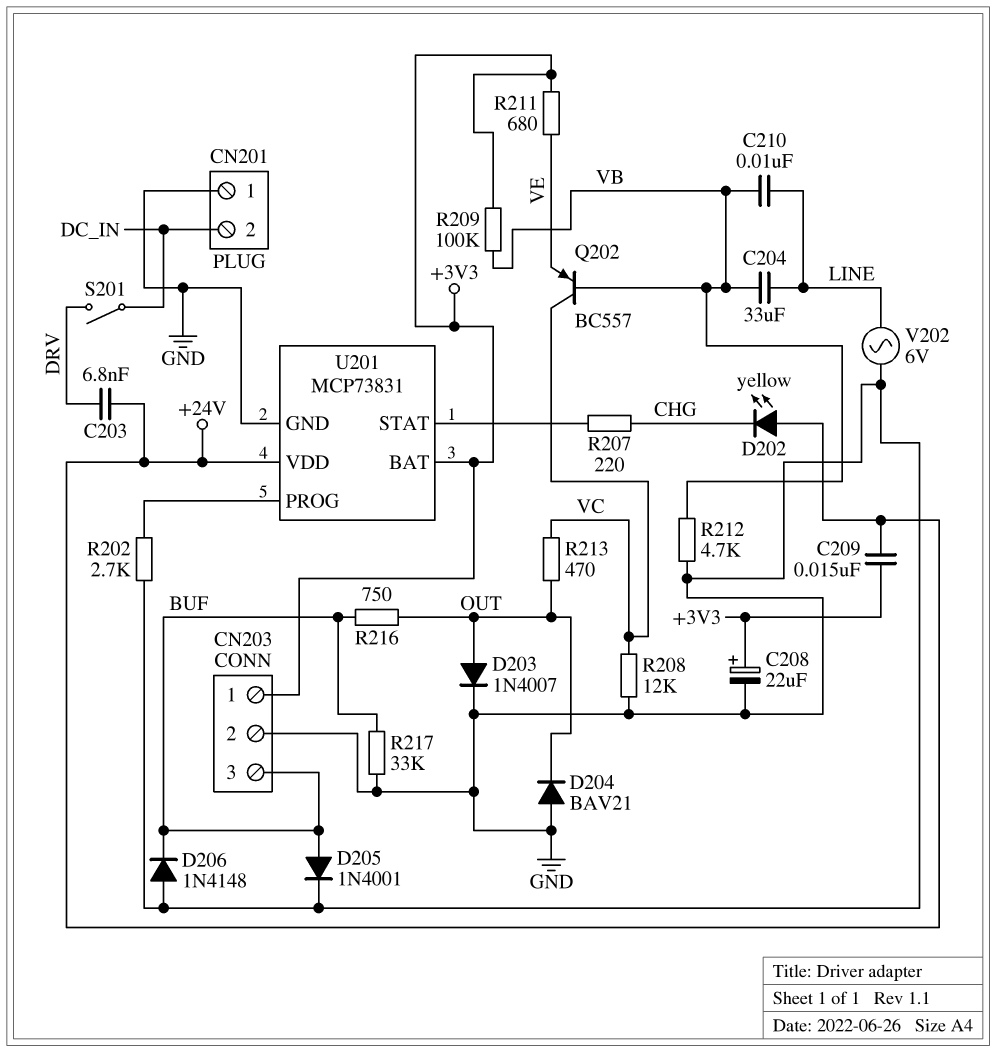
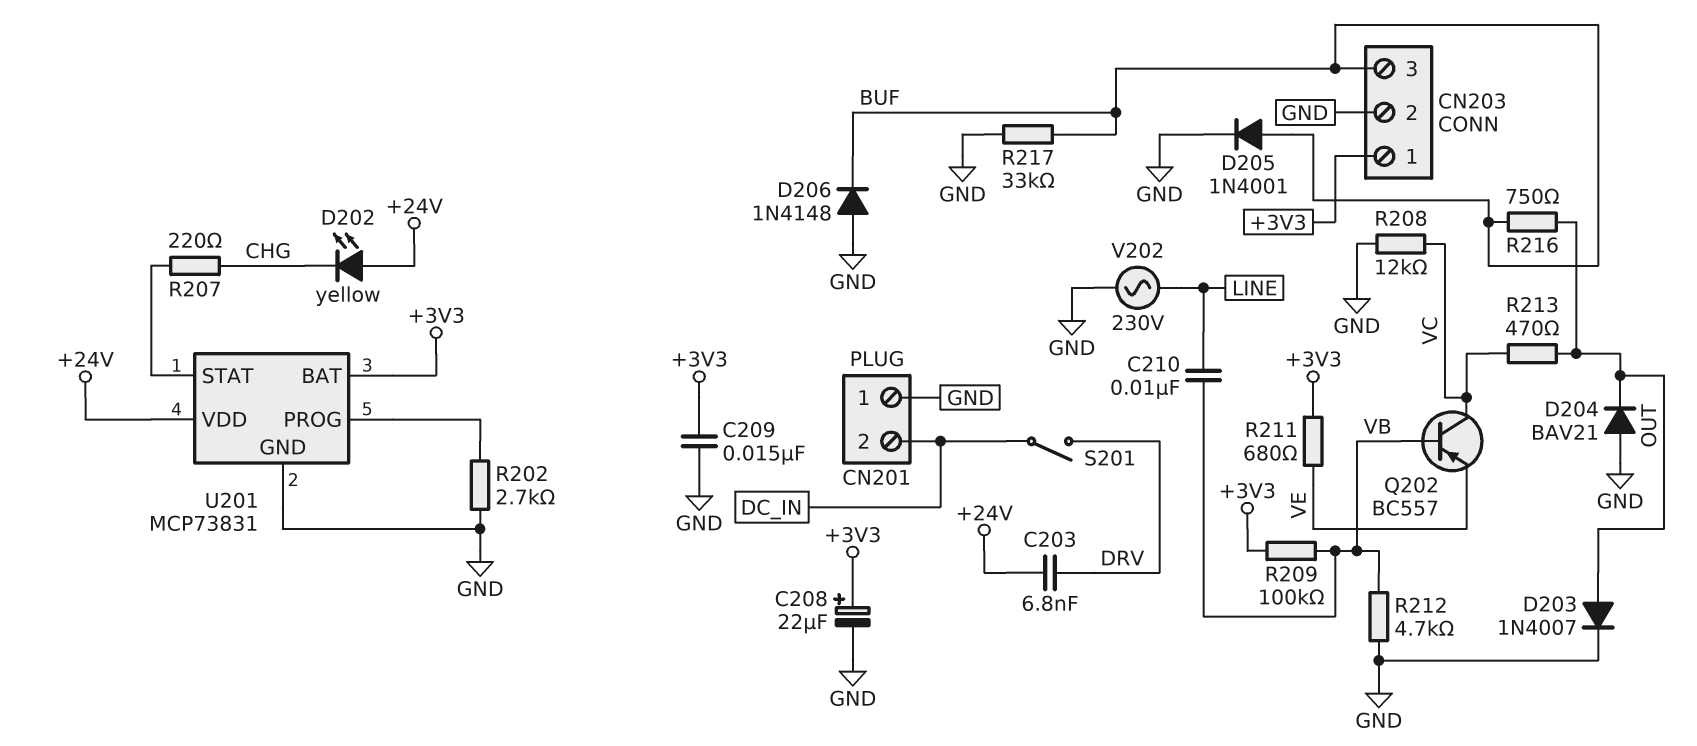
C204: 33uF (LINE, VB) -> none
C209: 15nF (+3V3, +24V) -> 15nF (+3V3, GND)
V202: AC 6V (GND, LINE) -> AC 230V (GND, LINE)

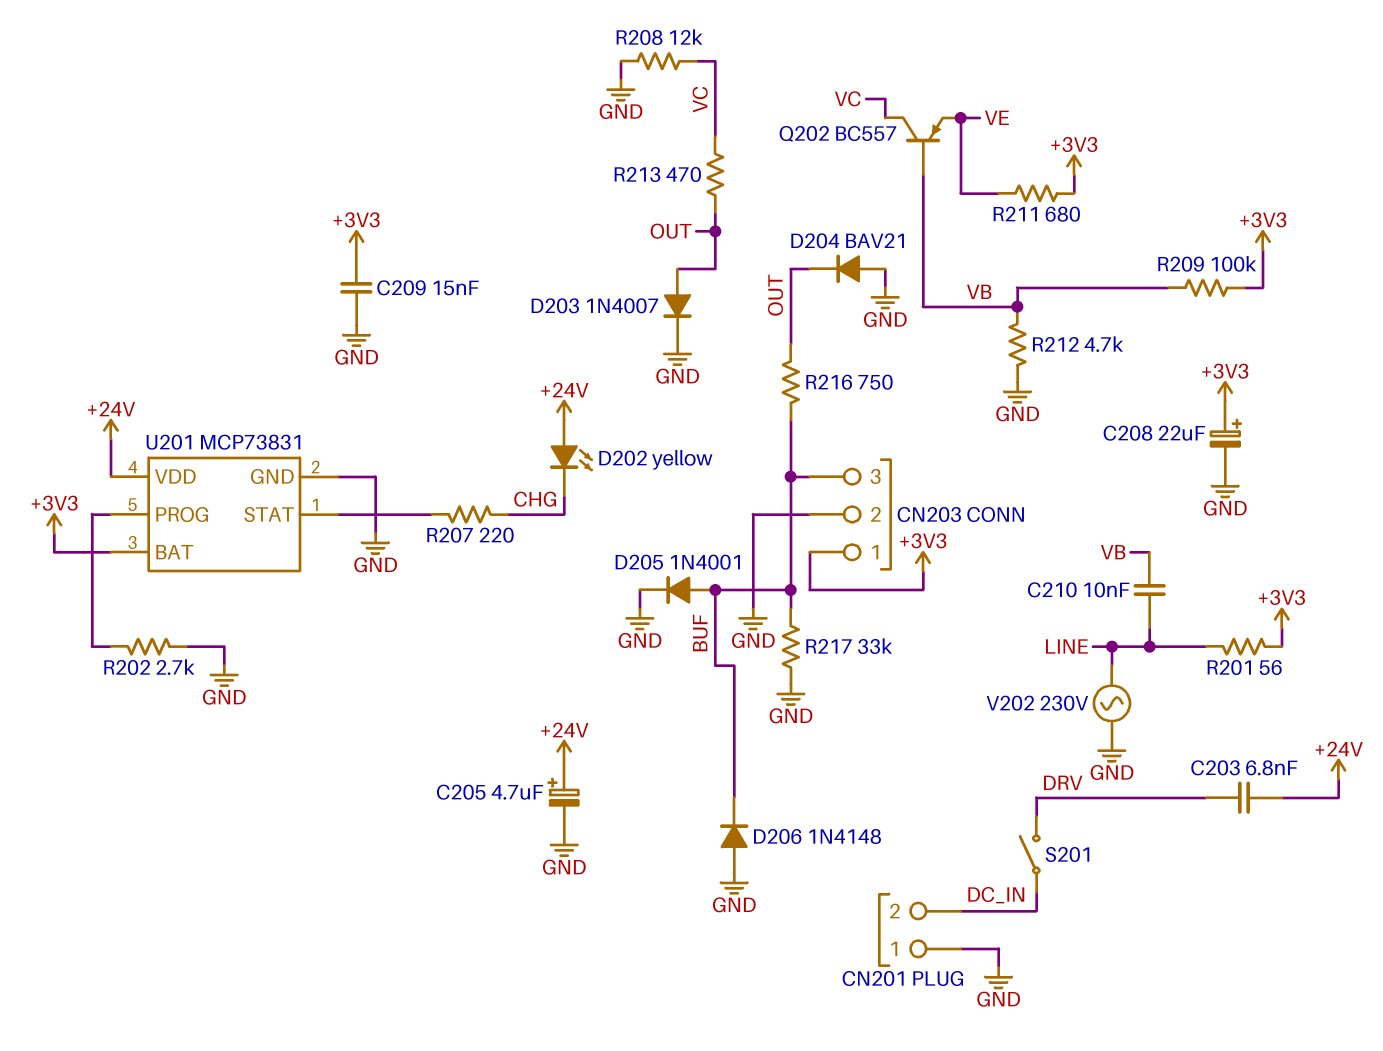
C205: none -> 4.7uF (plus +24V, minus GND)
R201: none -> 56 (+3V3, LINE)

